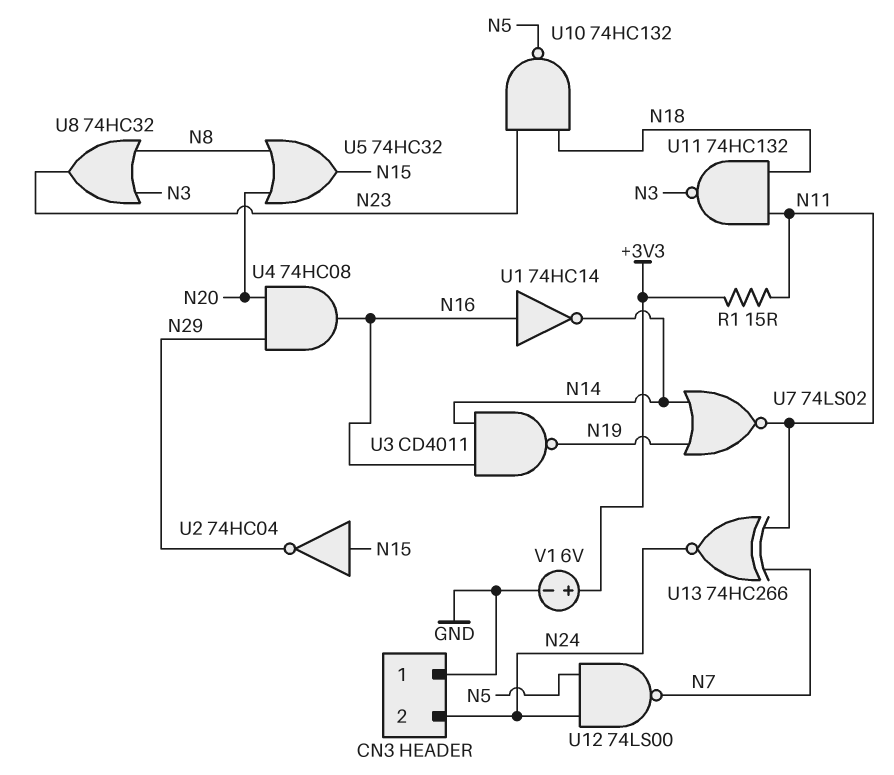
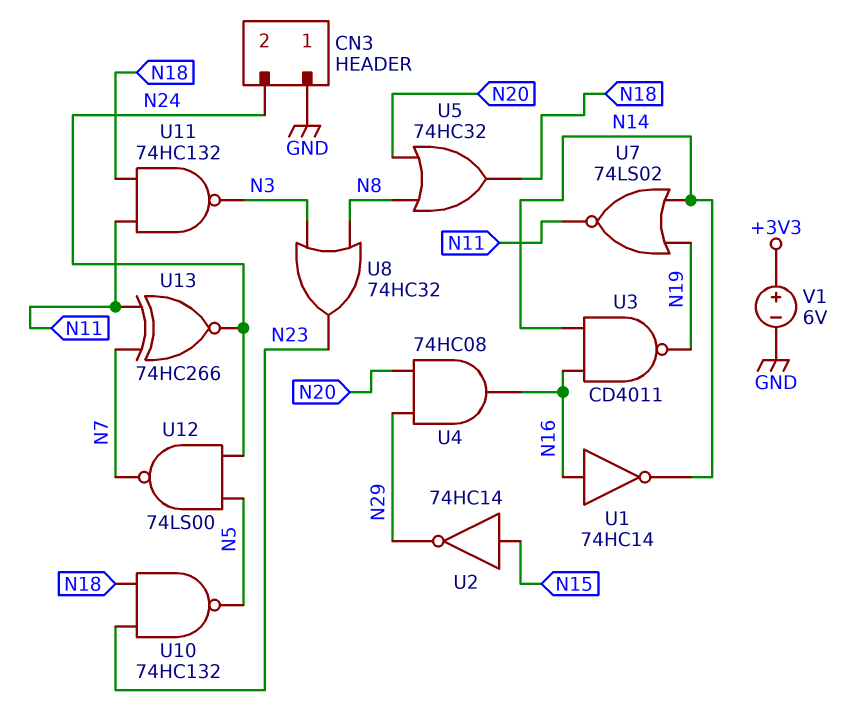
R1: 15 (+3V3, N11) -> none
U2: NOT 74HC04 (in N15, out N29) -> NOT 74HC14 (in N15, out N29)
U5: OR 74HC32 (in N8, in N20, out N15) -> OR 74HC32 (in N8, in N20, out N18)

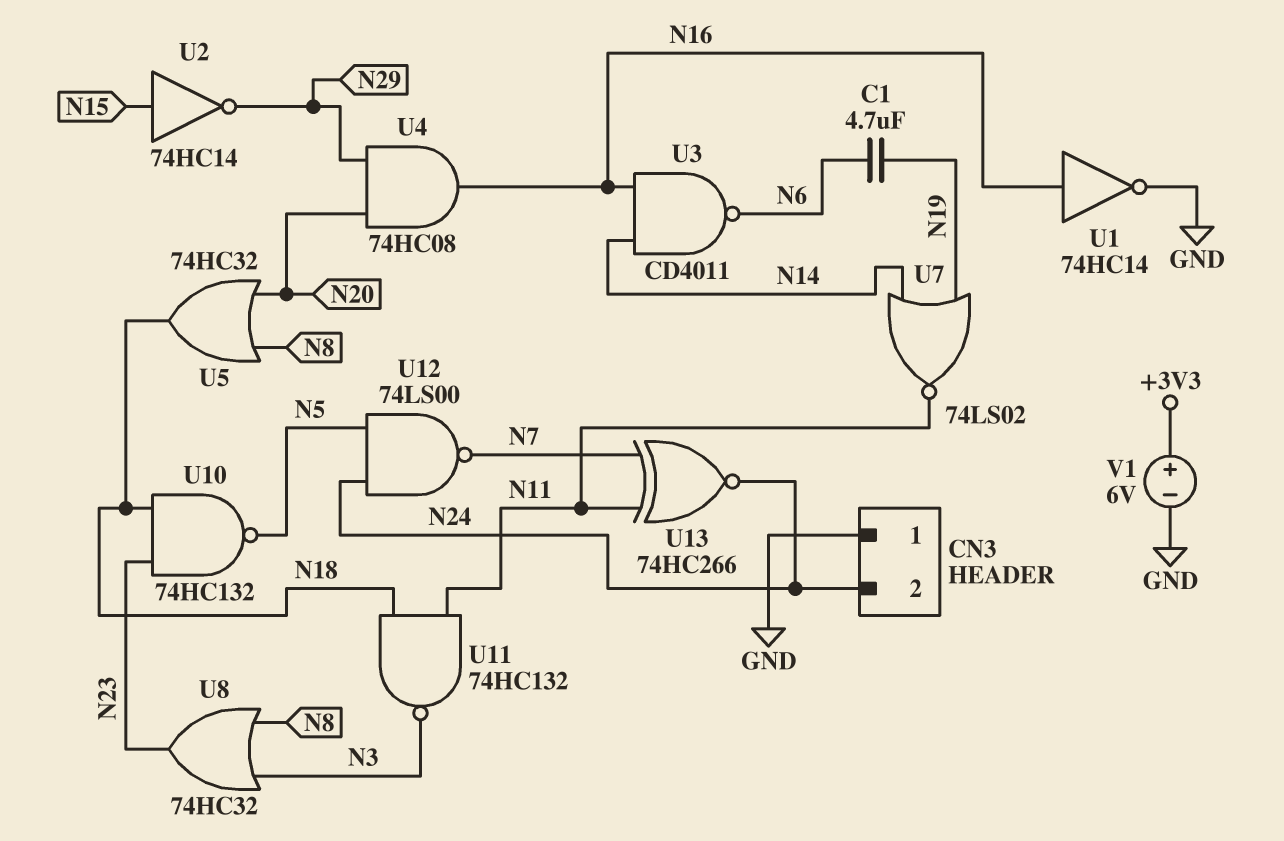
C1: none -> 4.7uF (N6, N19)
U1: NOT 74HC14 (in N16, out N14) -> NOT 74HC14 (in N16, out GND)
U3: NAND CD4011 (in N14, in N16, out N19) -> NAND CD4011 (in N14, in N16, out N6)

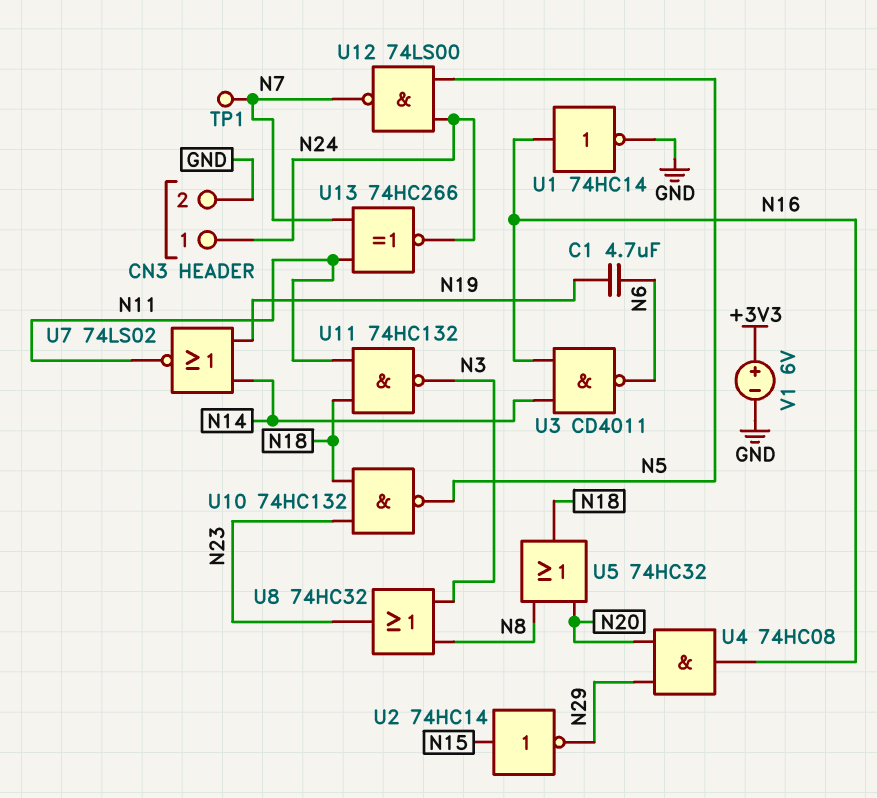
CN3 pin 1: GND -> N24
CN3 pin 2: N24 -> GND
TP1: none -> test point (N7)

